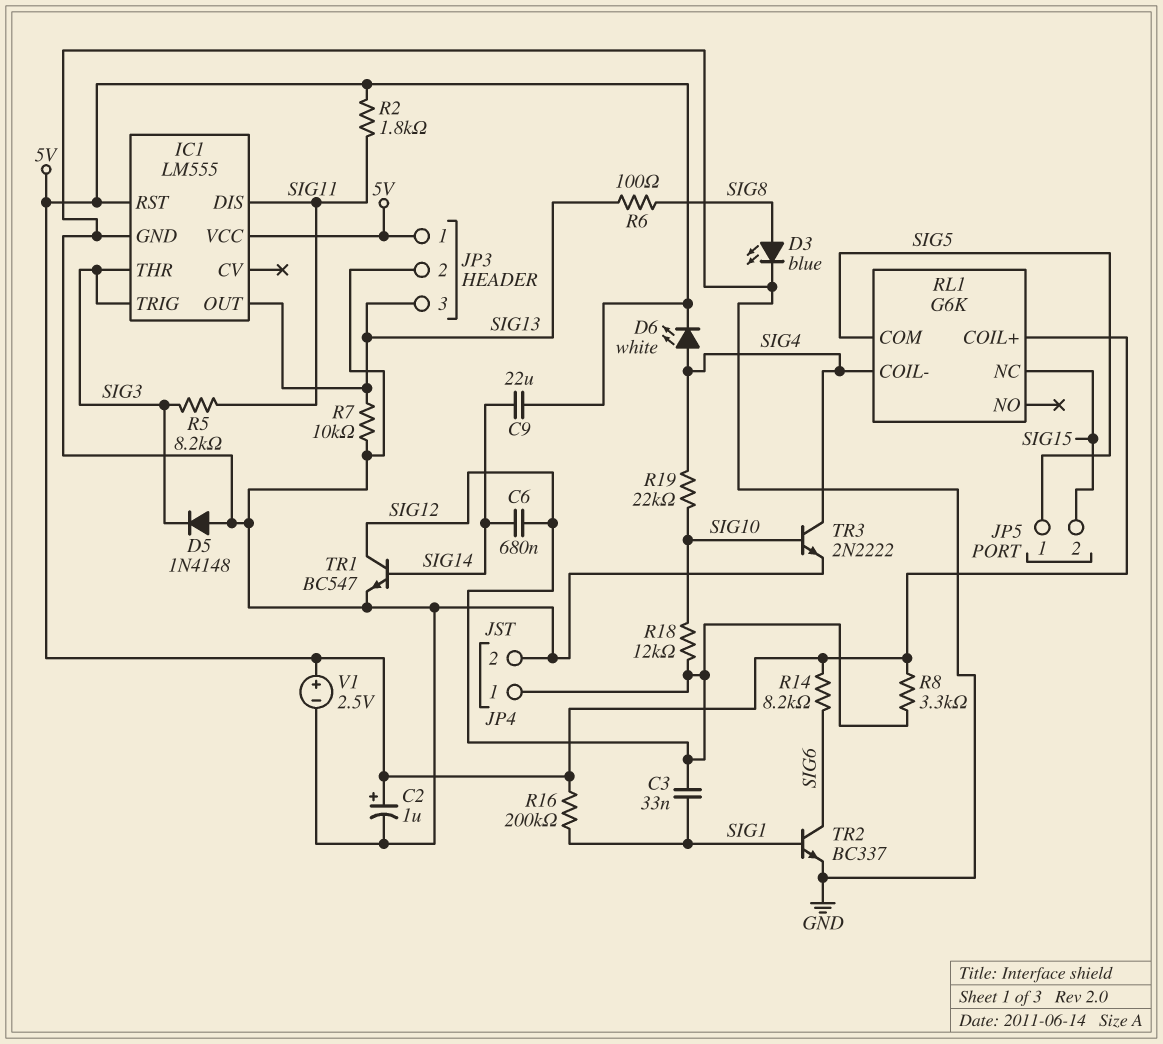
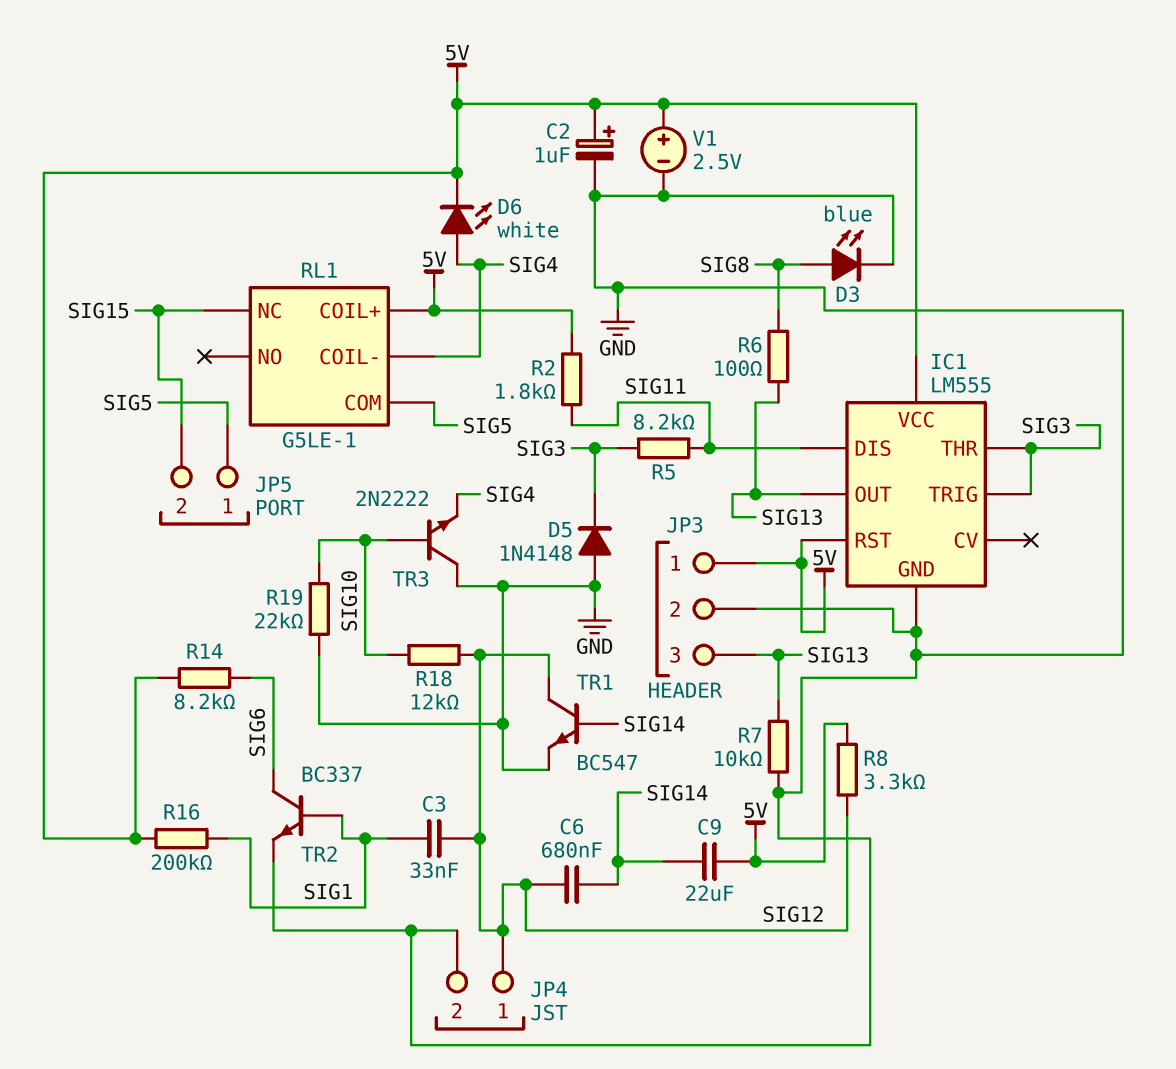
R19: 22k (SIG4, SIG10) -> 22k (GND, SIG10)
RL1: G6K -> G5LE-1
TR3: NPN 2N2222 (B SIG10, C SIG4, E GND) -> NPN 2N2222 (B SIG10, C GND, E SIG4)

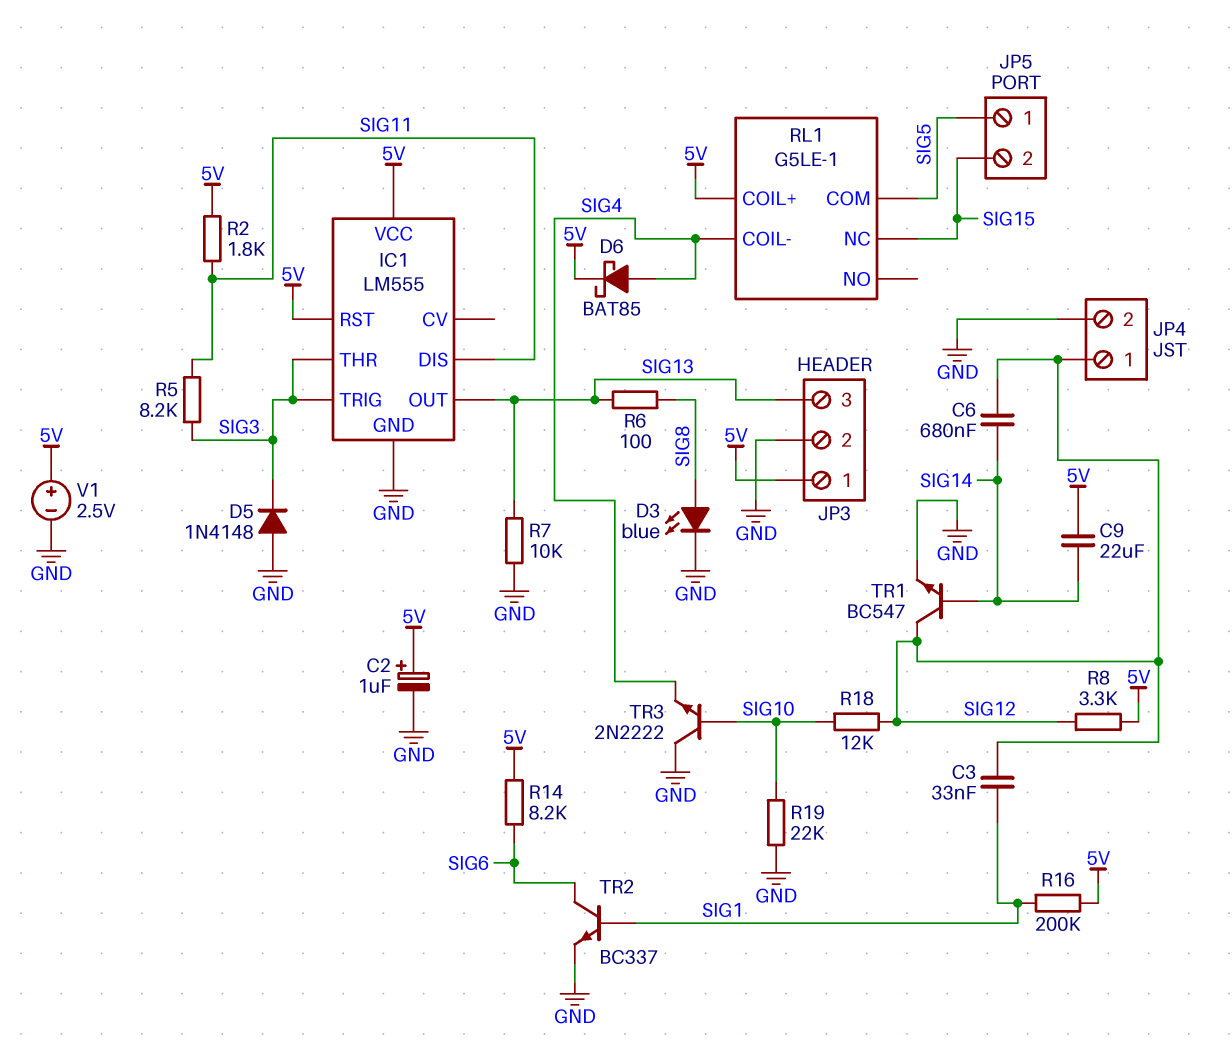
D6: LED white (A SIG4, K 5V) -> schottky BAT85 (A SIG4, K 5V)

